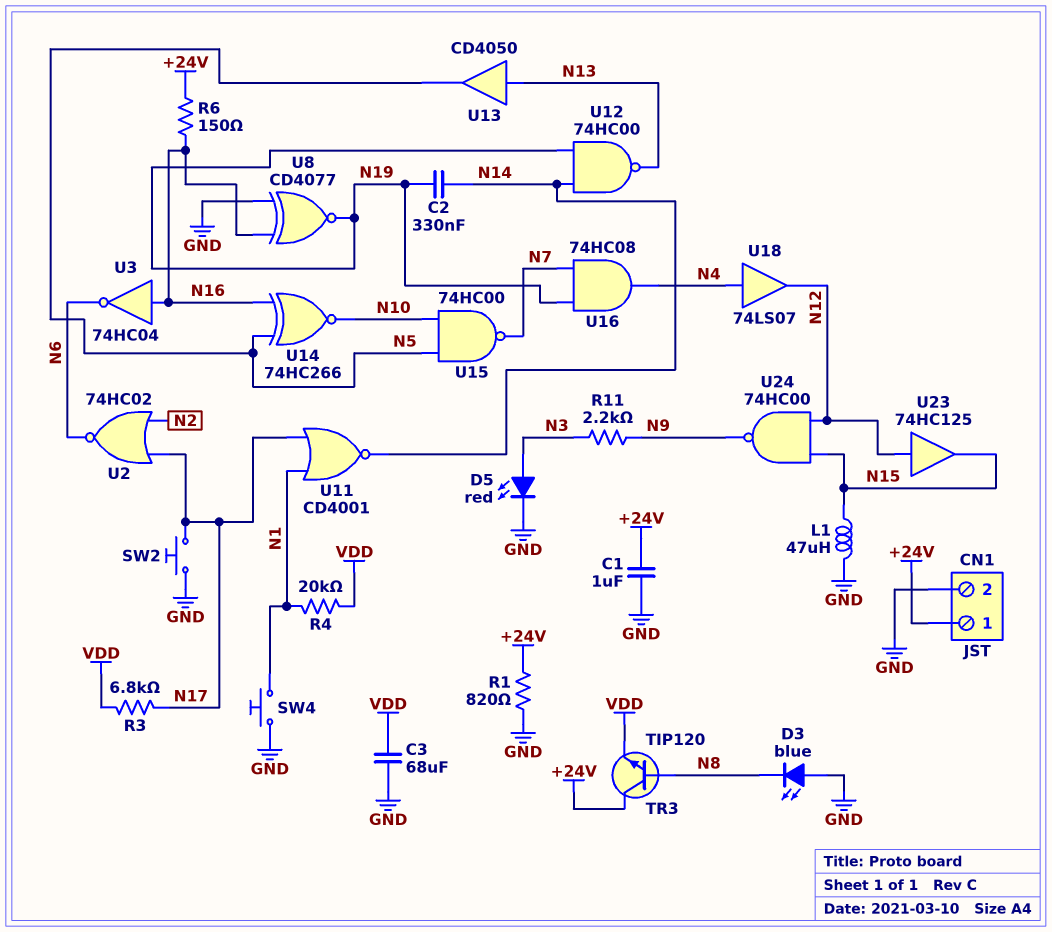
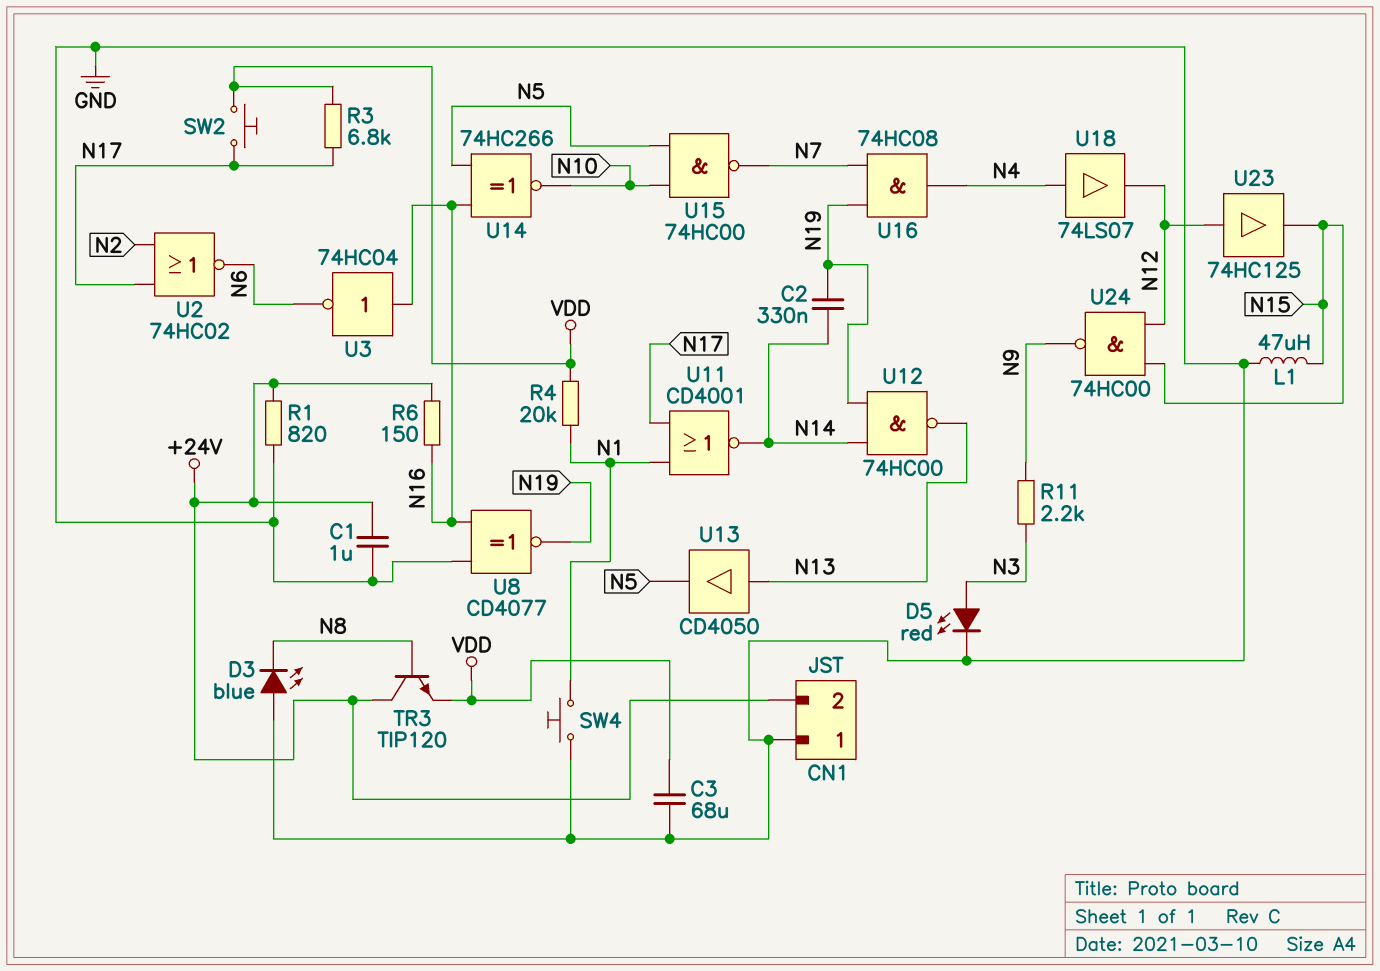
CN1 pin 1: +24V -> GND
CN1 pin 2: GND -> +24V
SW2: button (GND, N17) -> button (N17, VDD)

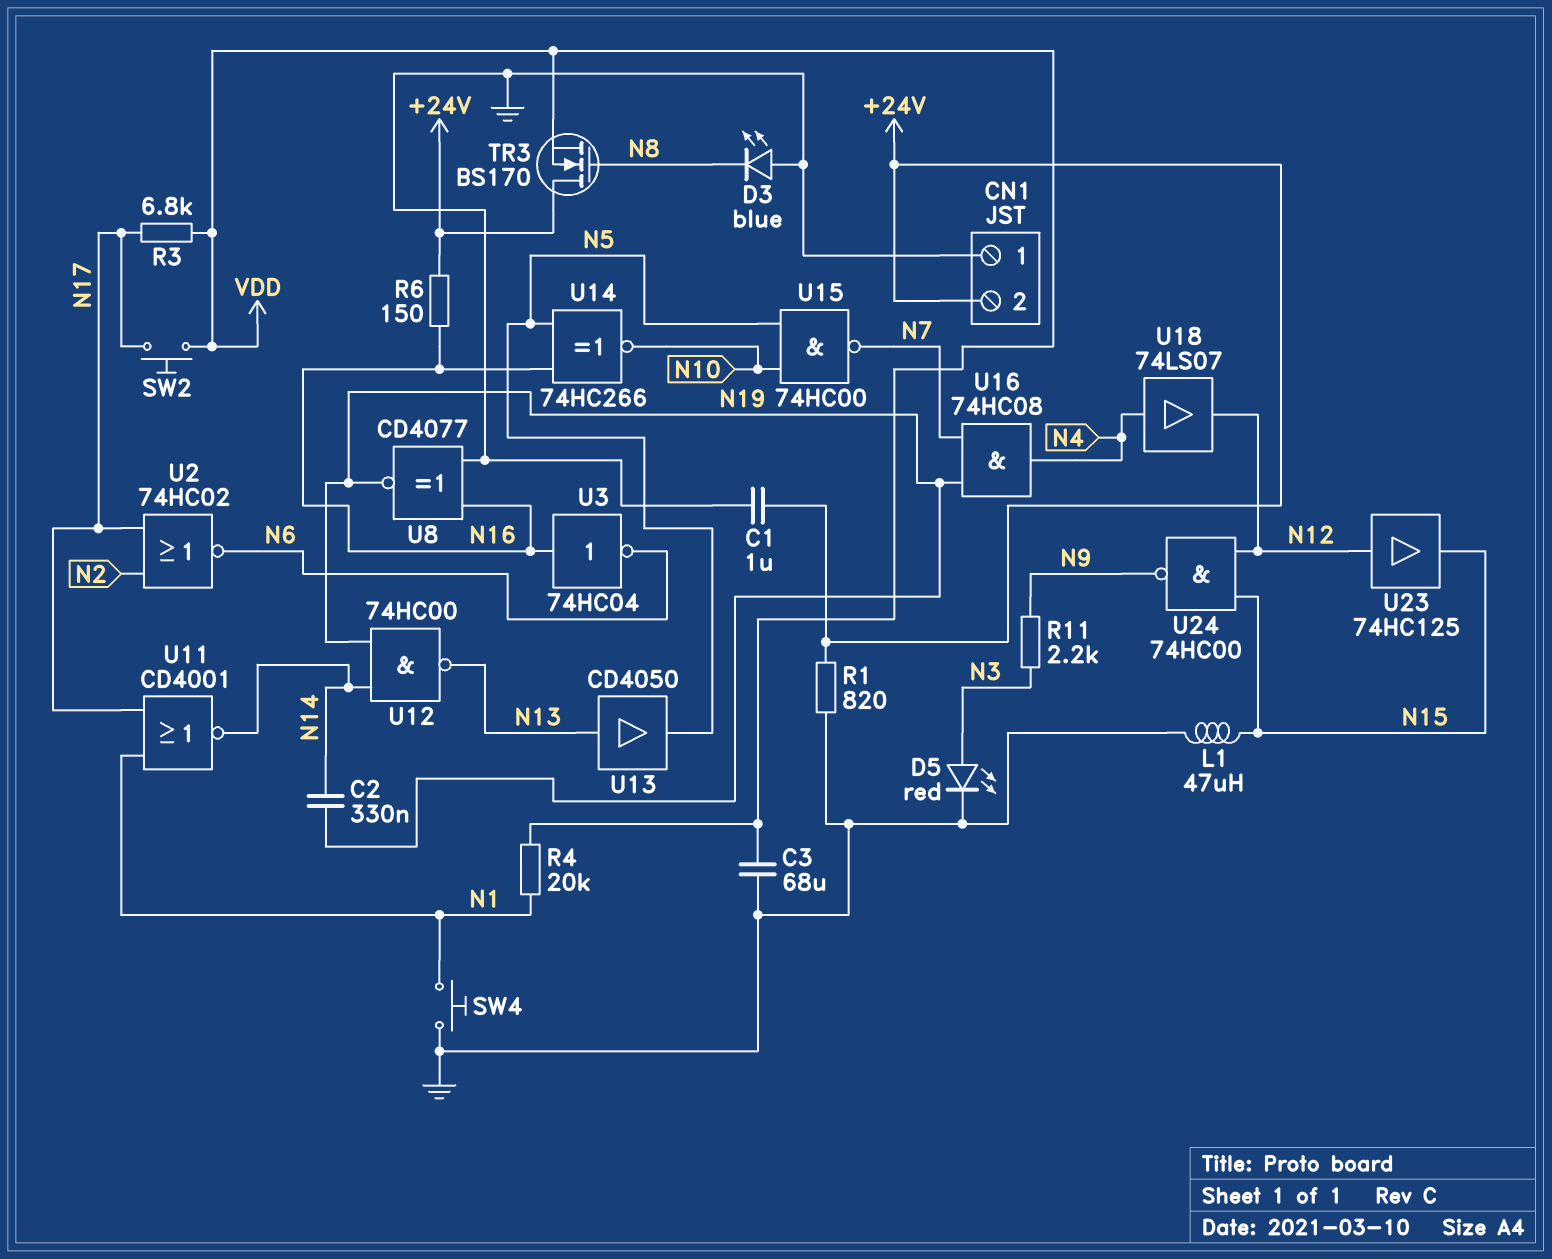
TR3: NPN TIP120 (B N8, C +24V, E VDD) -> NMOS BS170 (G N8, D +24V, S VDD)

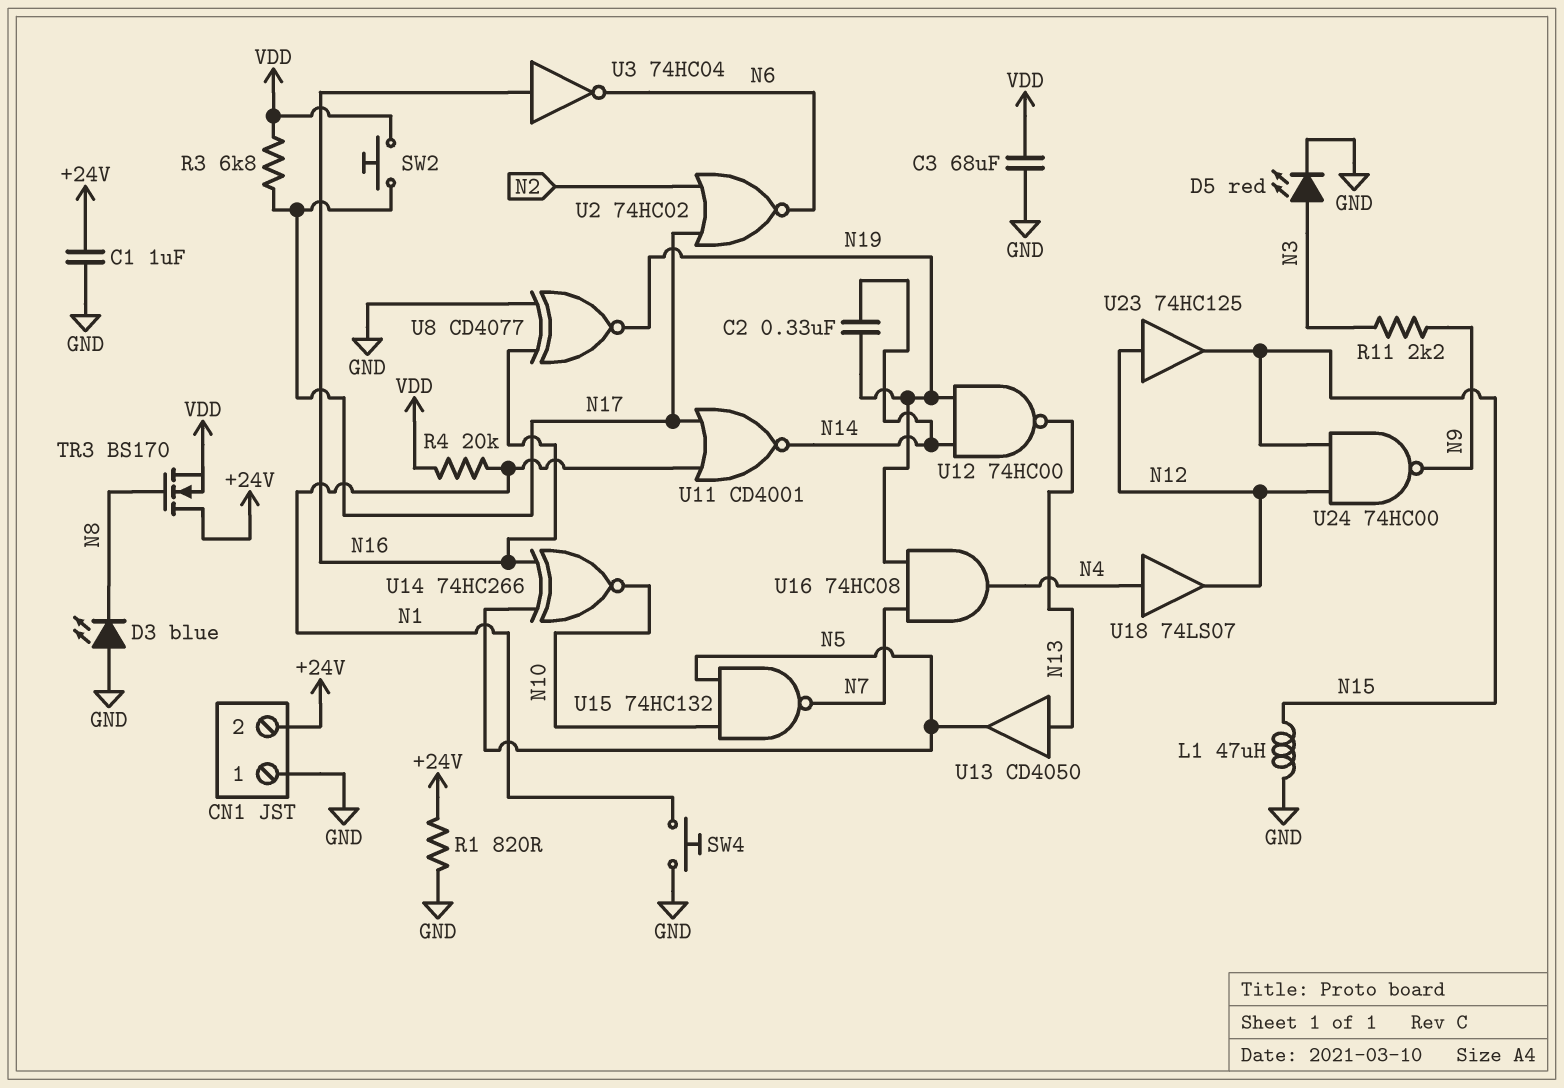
R6: 150 (+24V, N16) -> none
U15: NAND 74HC00 (in N5, in N10, out N7) -> NAND 74HC132 (in N5, in N10, out N7)

